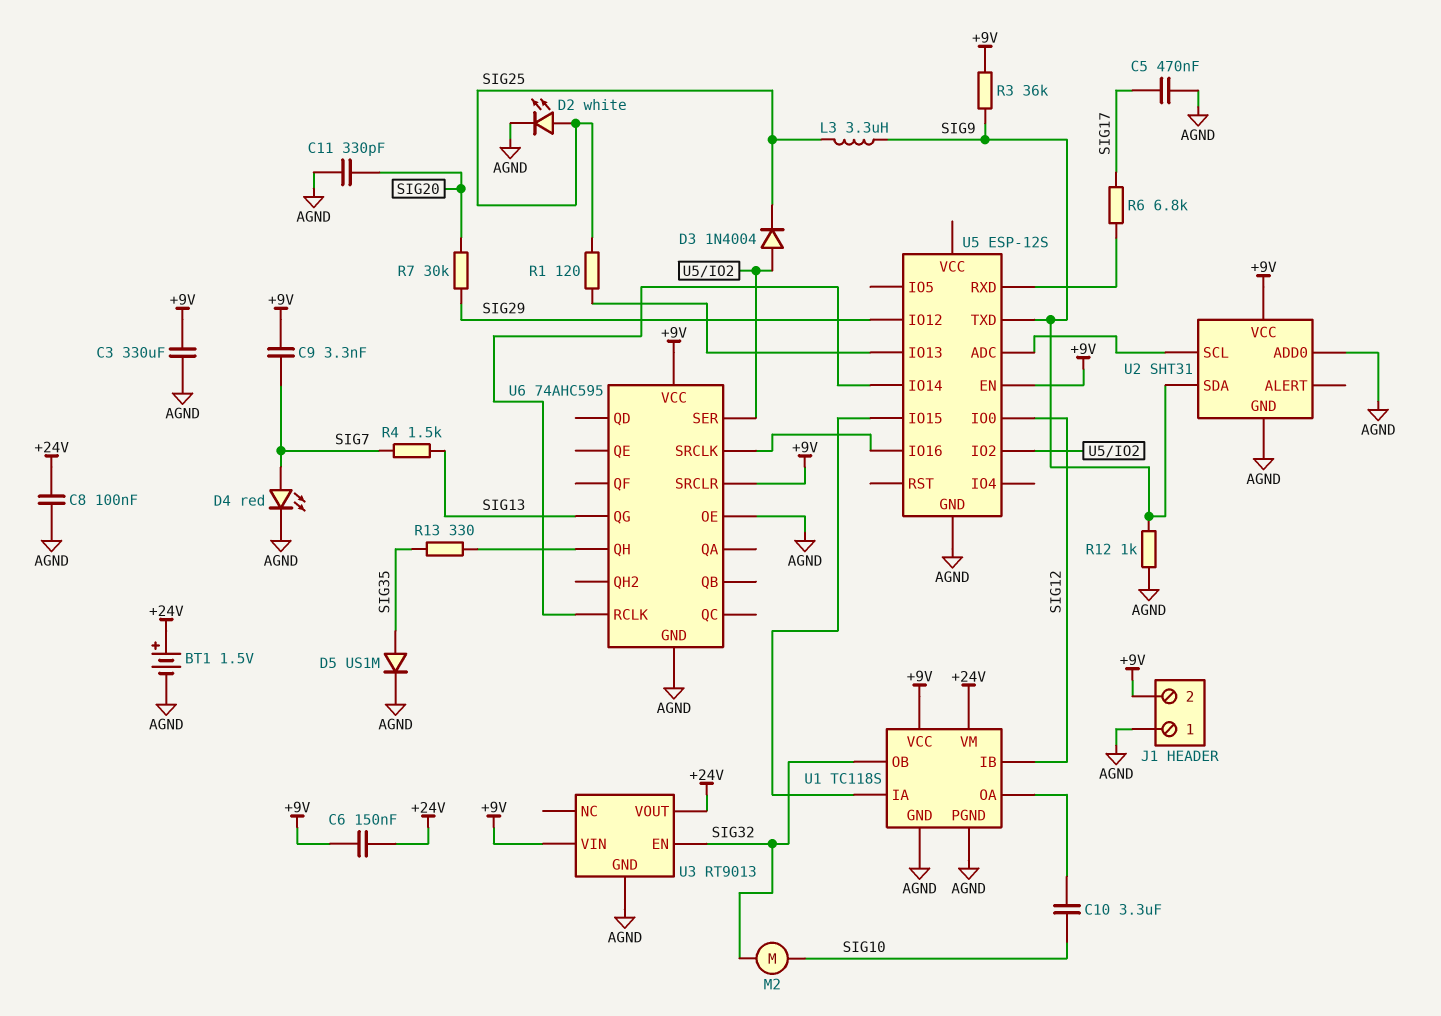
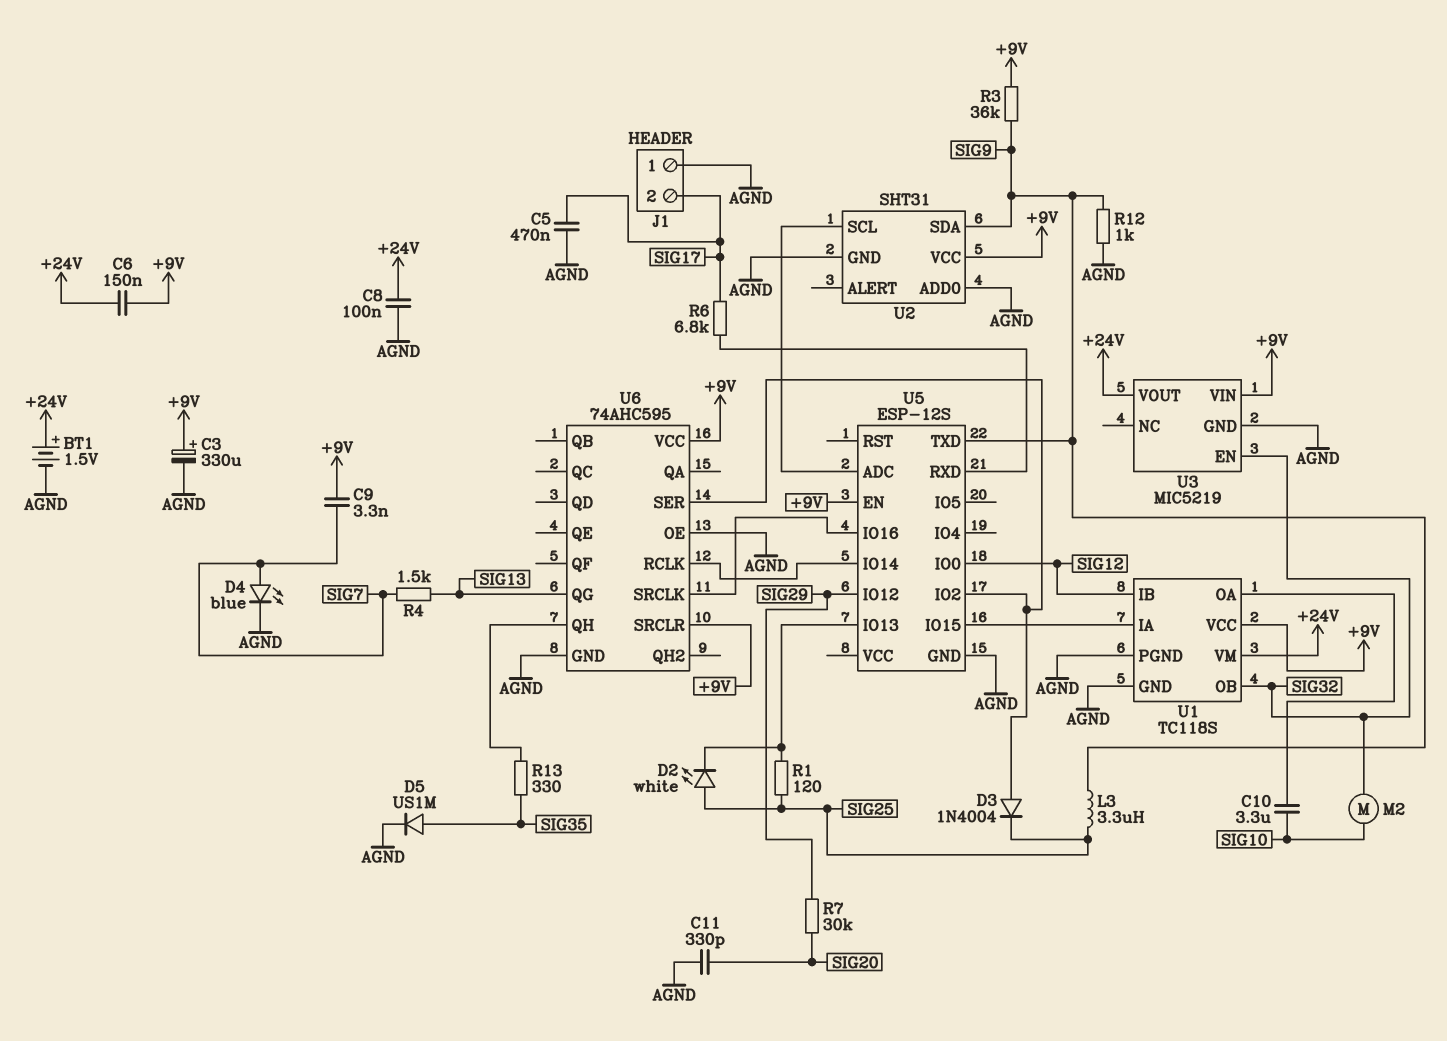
C3: 330uF (+9V, AGND) -> 330uF (plus +9V, minus AGND)
D2: LED white (A SIG25, K AGND) -> LED white (A SIG25, K U5/IO13)
D4: LED red (A SIG7, K AGND) -> LED blue (A SIG7, K AGND)
J1 pin 2: +9V -> SIG17
U3: RT9013 -> MIC5219

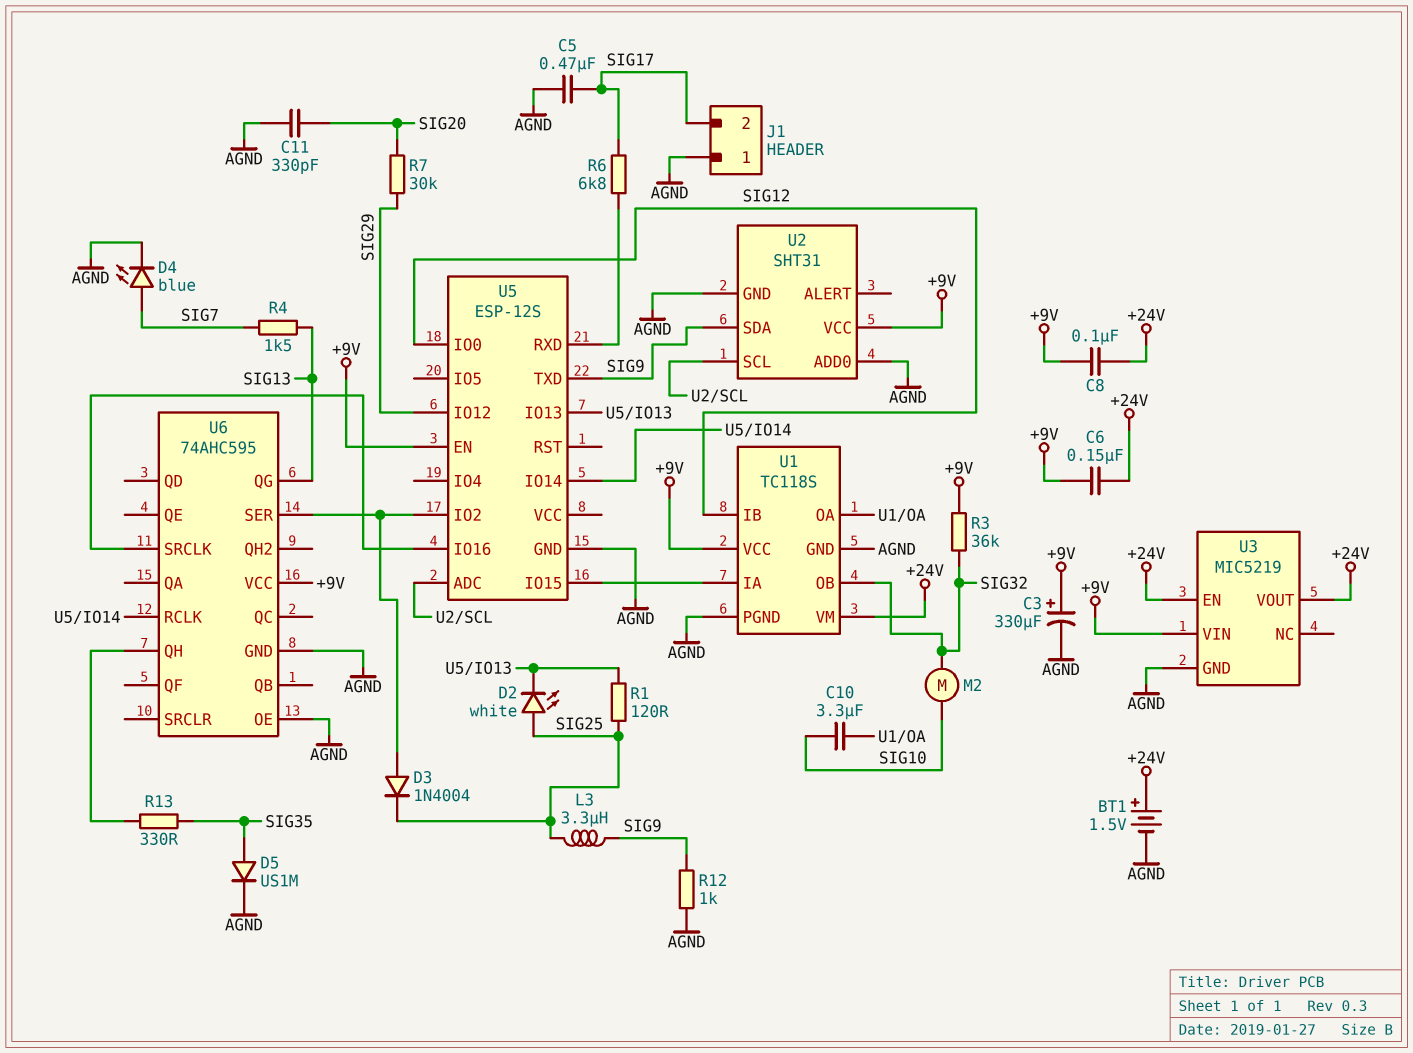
C8: 100nF (+24V, AGND) -> 100nF (+9V, +24V)
C9: 3.3nF (+9V, SIG7) -> none
R3: 36k (+9V, SIG9) -> 36k (+9V, SIG32)
U3 pin EN: SIG32 -> +24V
U6 pin SRCLR: +9V -> none

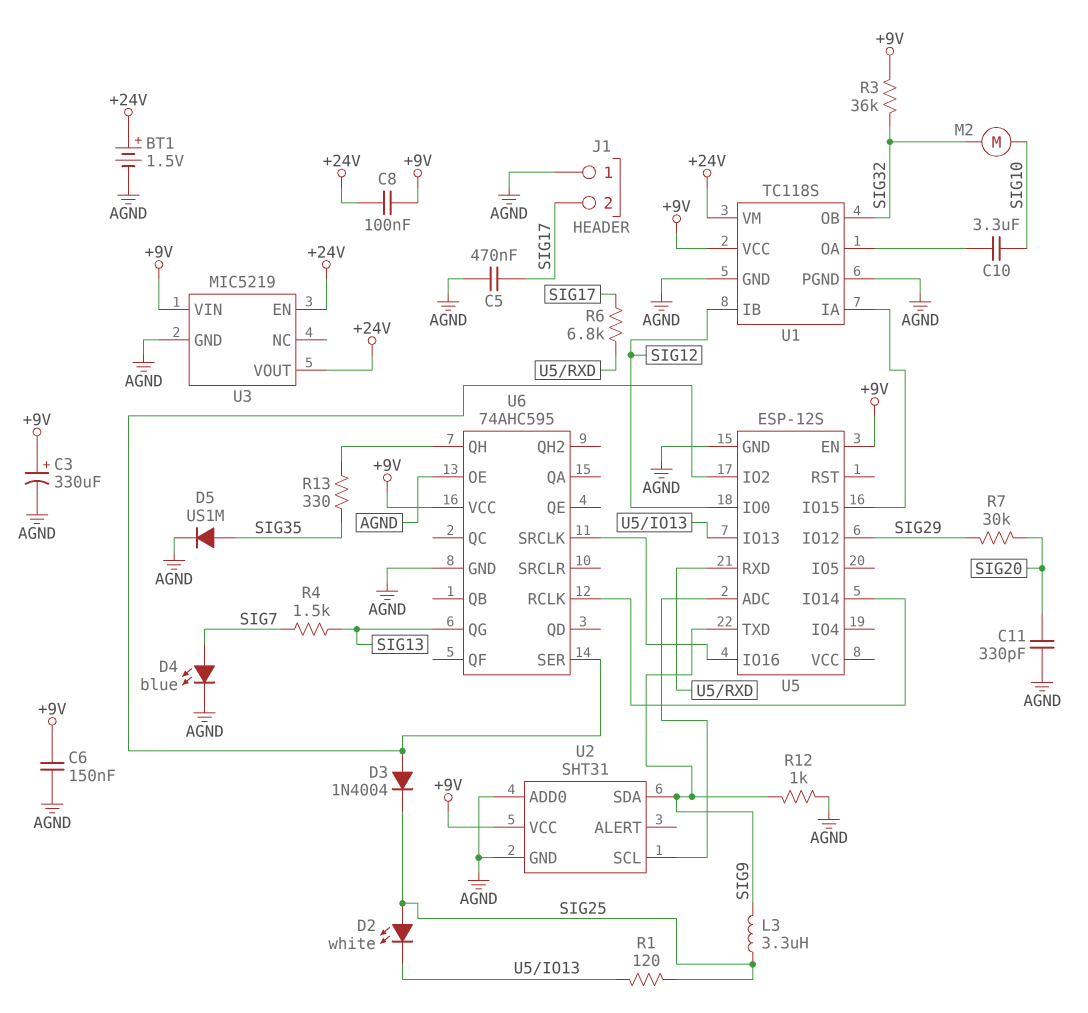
C6: 150nF (+9V, +24V) -> 150nF (+9V, AGND)

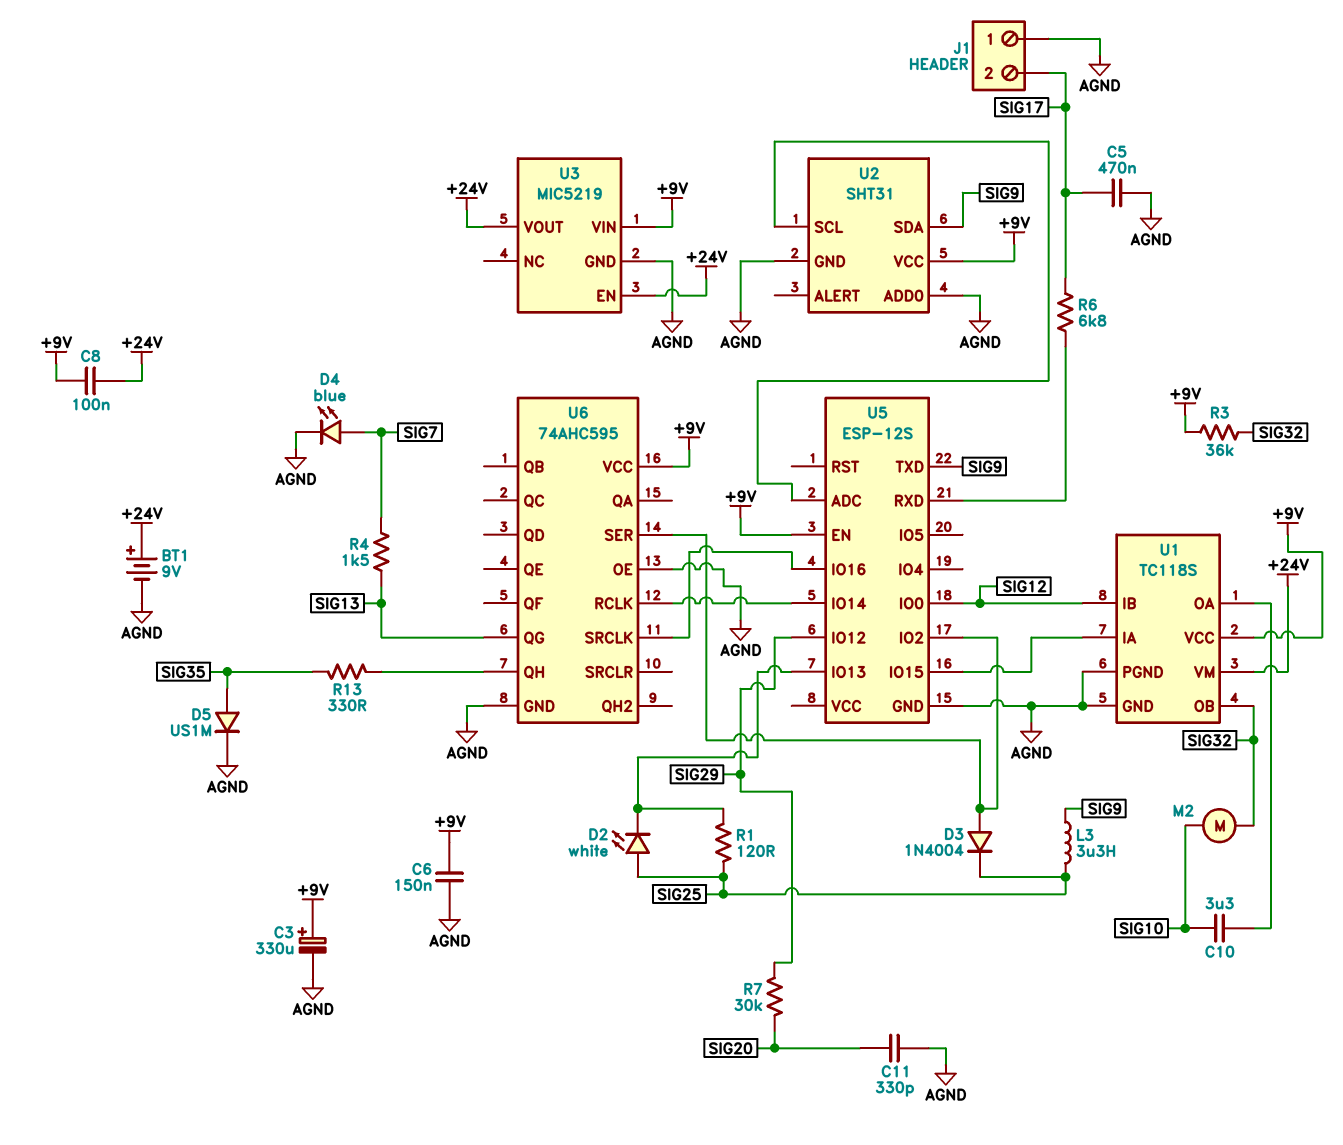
BT1: 1.5V (plus +24V, minus AGND) -> 9V (plus +24V, minus AGND)
R12: 1k (AGND, SIG9) -> none

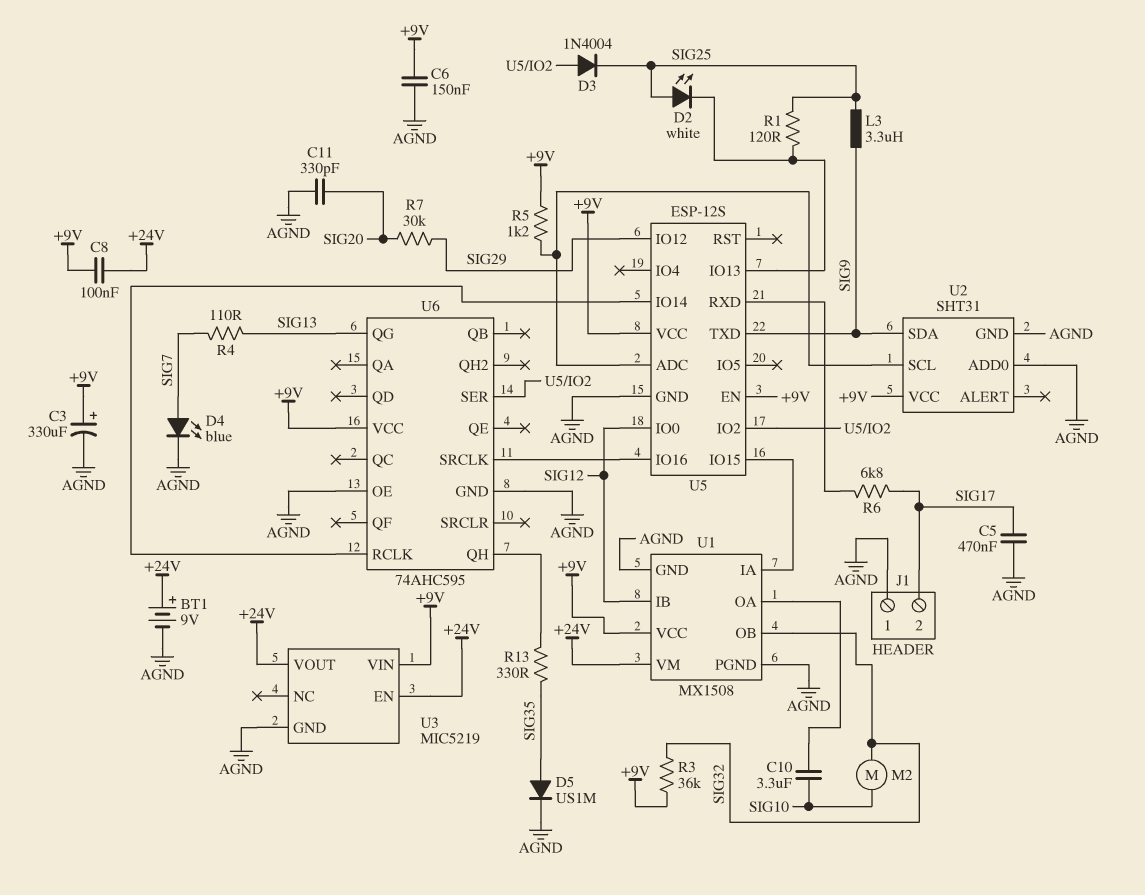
R4: 1.5k (SIG7, SIG13) -> 110 (SIG7, SIG13)
R5: none -> 1.2k (+9V, U2/SCL)
U1: TC118S -> MX1508
U5 pin VCC: none -> +9V

